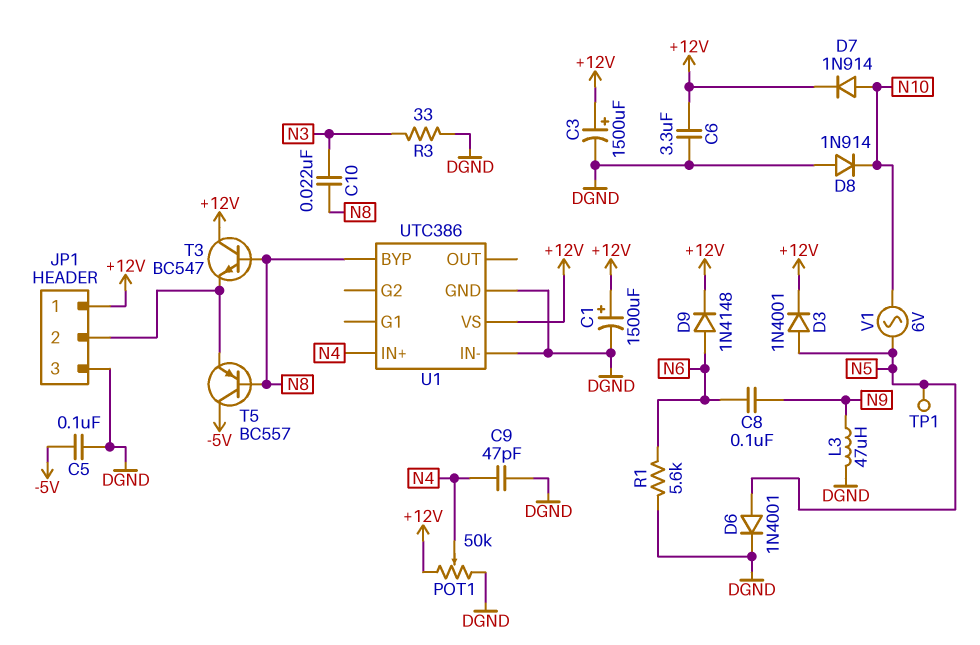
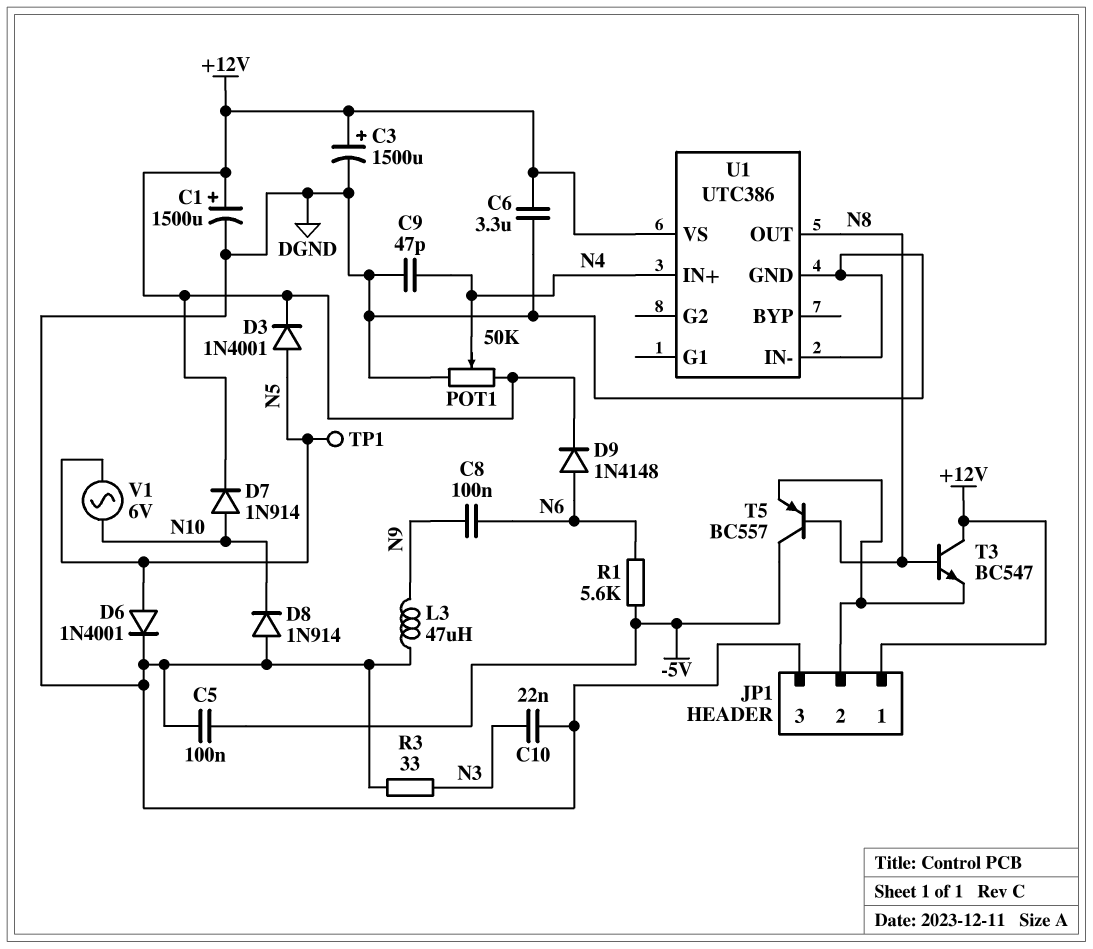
C10: 22nF (N3, N8) -> 22nF (DGND, N3)
R1: 5.6k (DGND, N6) -> 5.6k (-5V, N6)
U1 pin BYP: N8 -> none
U1 pin OUT: none -> N8

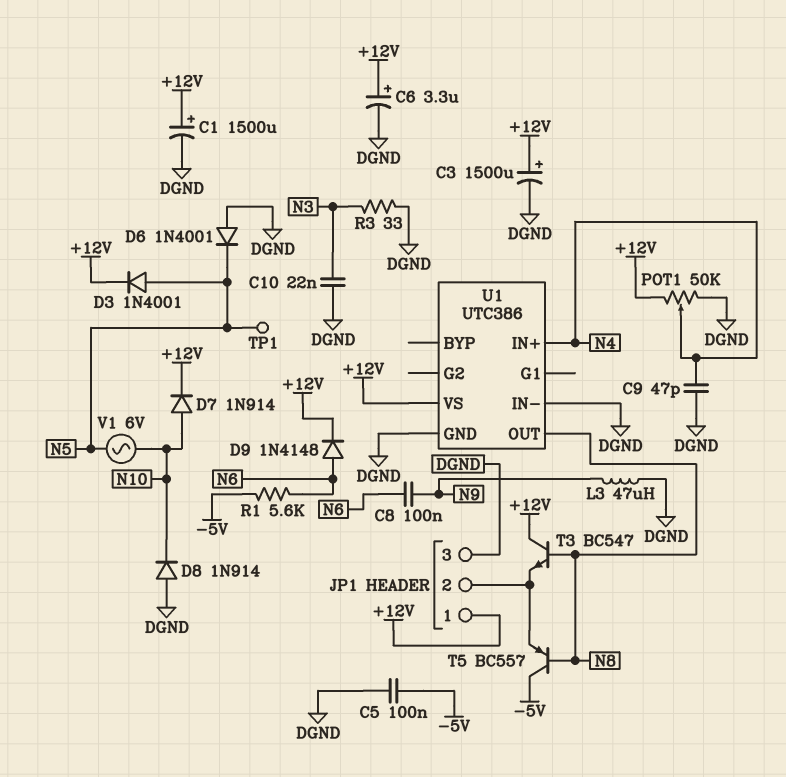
C6: 3.3uF (+12V, DGND) -> 3.3uF (plus +12V, minus DGND)
D6: diode 1N4001 (A N5, K DGND) -> diode 1N4001 (A DGND, K N5)

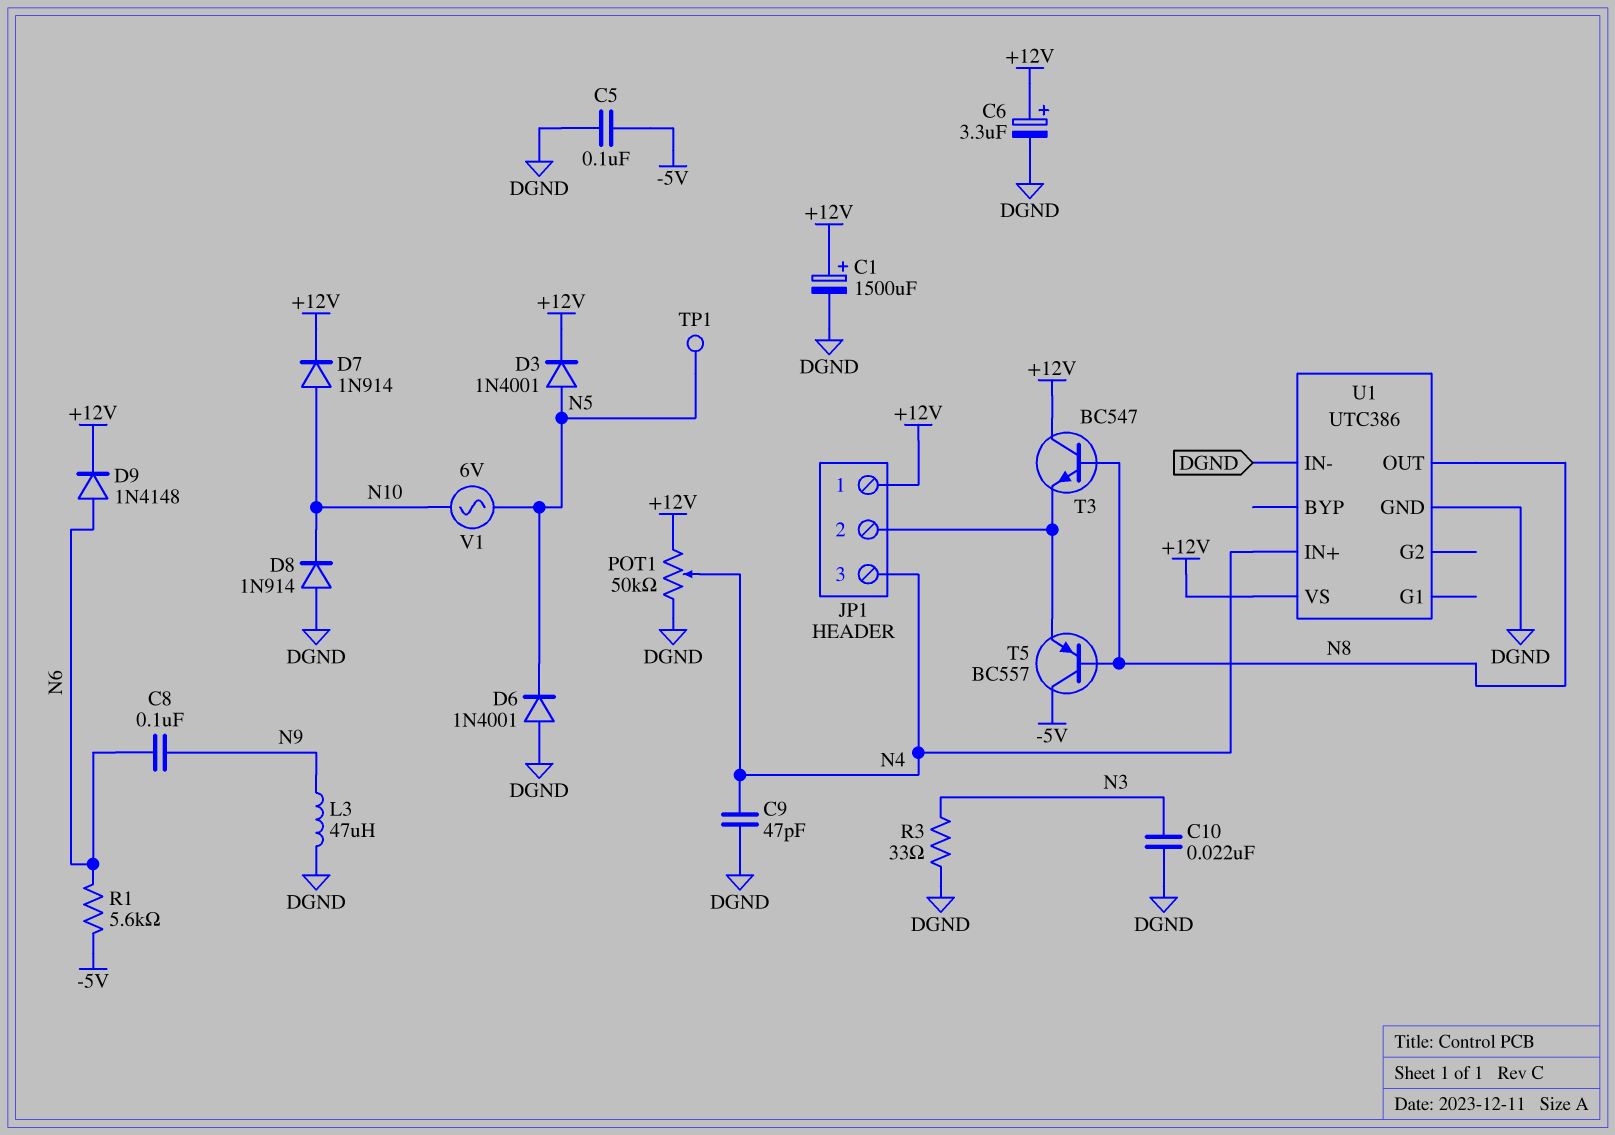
C3: 1500uF (plus +12V, minus DGND) -> none
JP1 pin 3: DGND -> N4

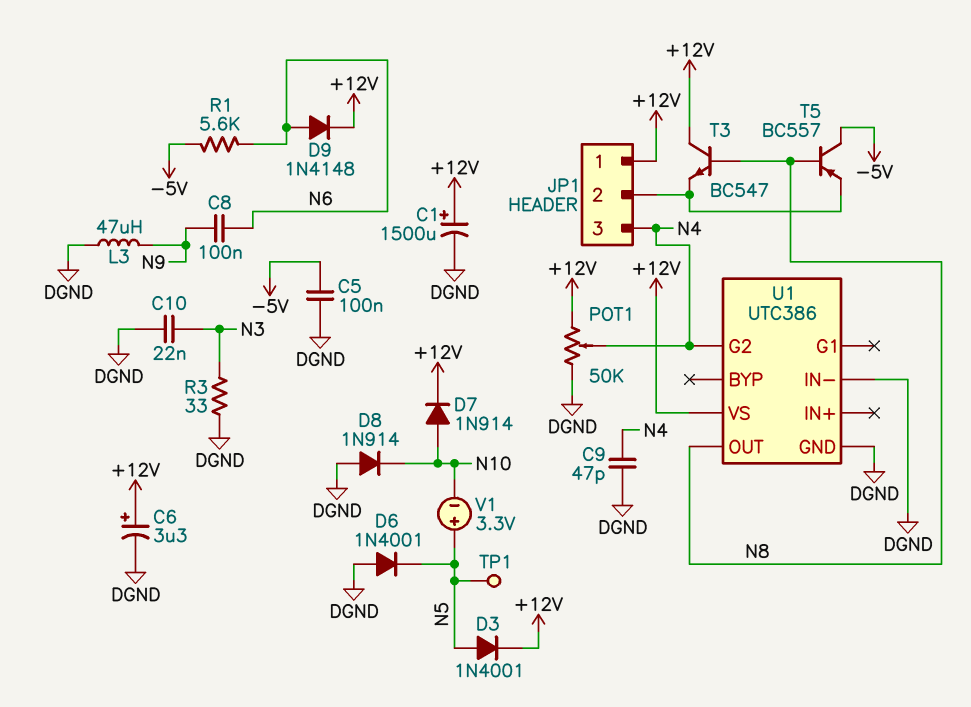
U1 pin G2: none -> N4
U1 pin IN+: N4 -> none
V1: AC 6V (N5, N10) -> 3.3V (plus N5, minus N10)

